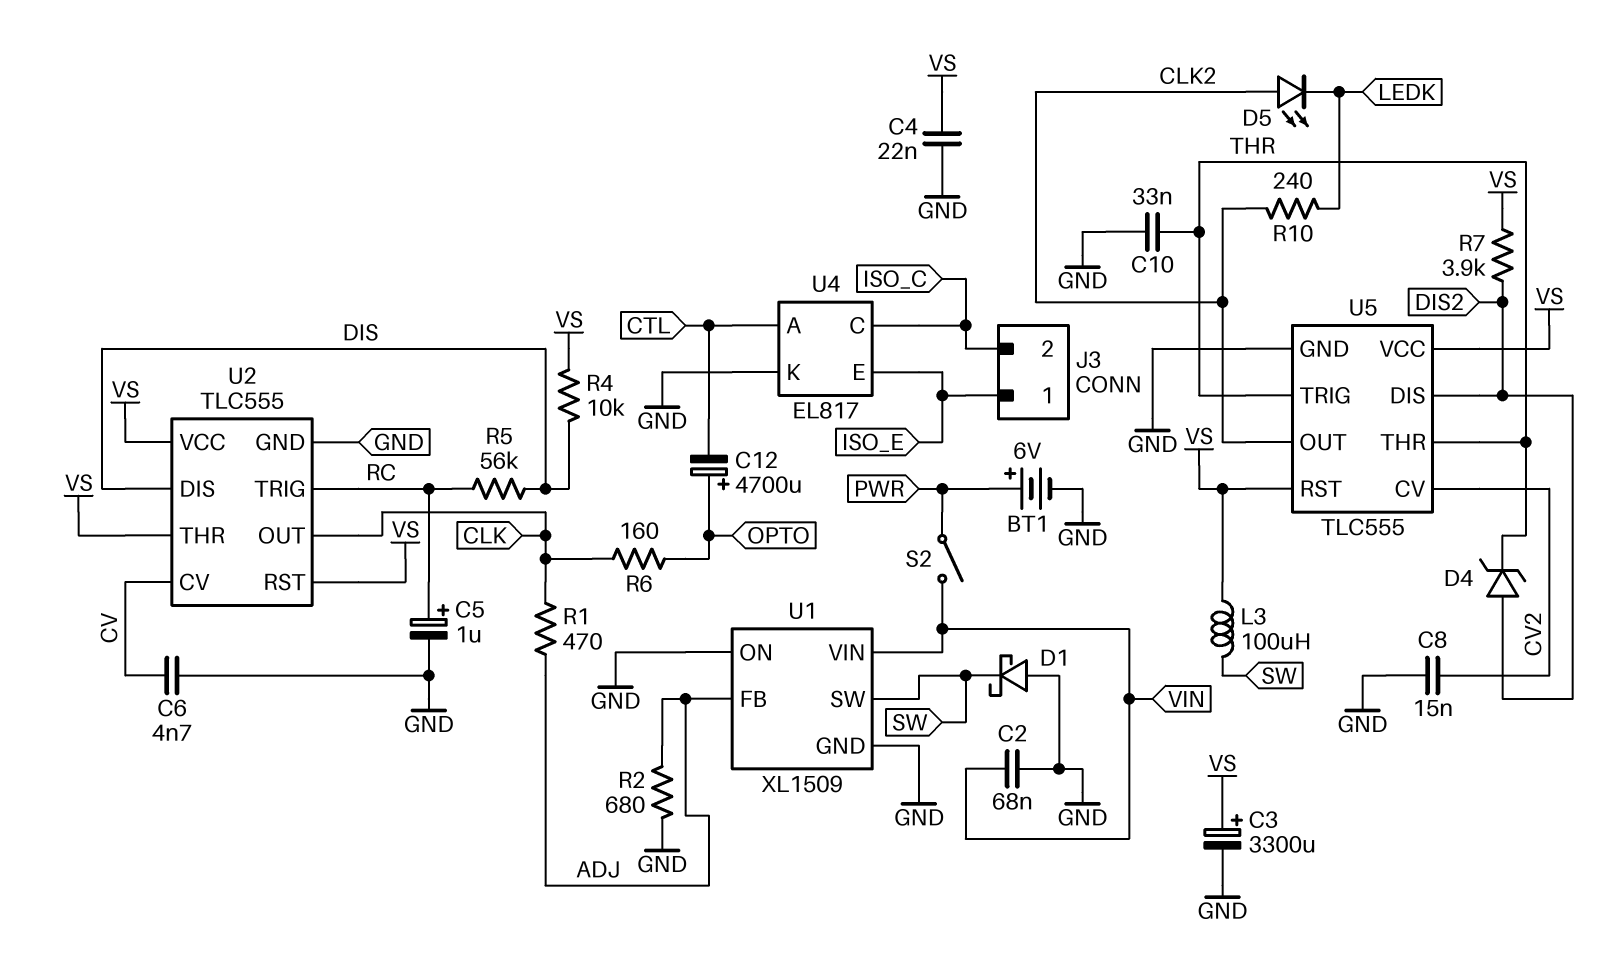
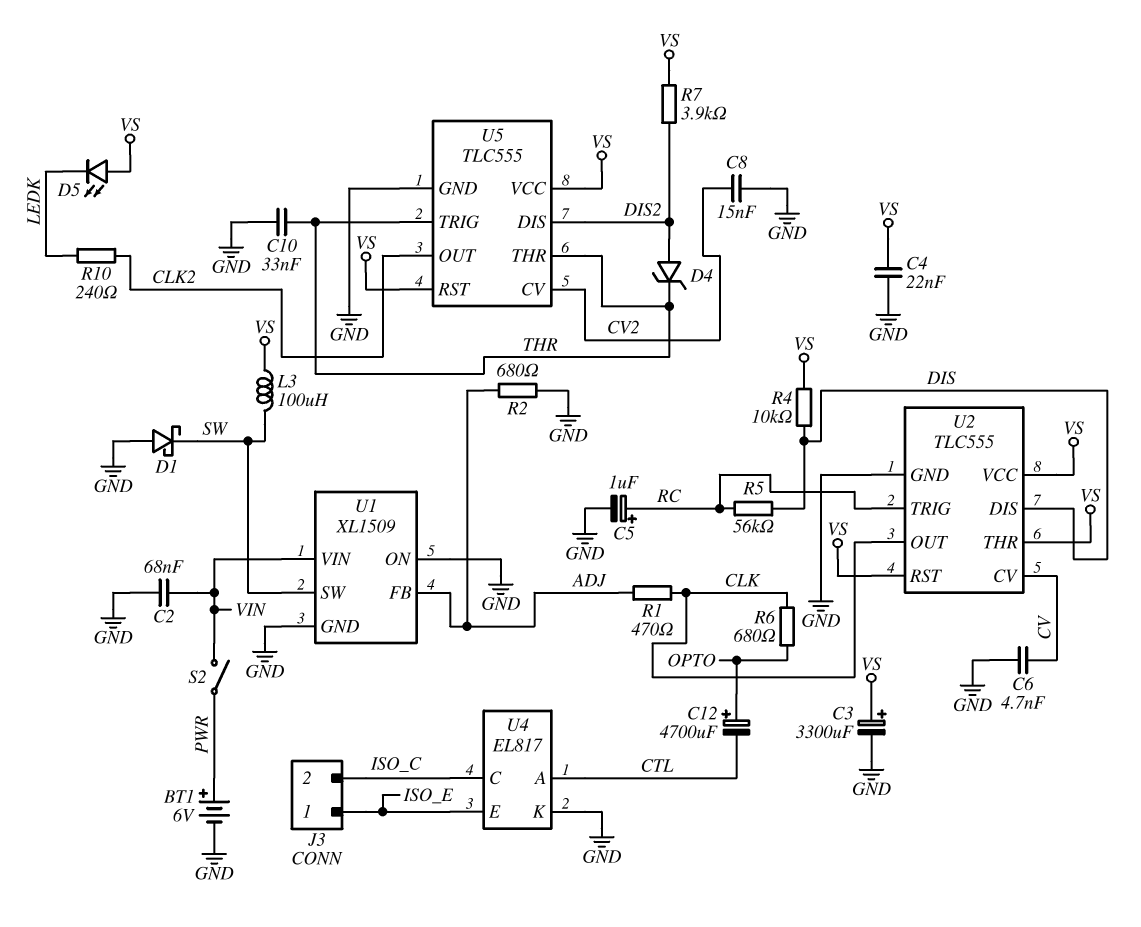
D5: LED (A CLK2, K LEDK) -> LED (A VS, K LEDK)
R6: 160 (CLK, OPTO) -> 680 (CLK, OPTO)

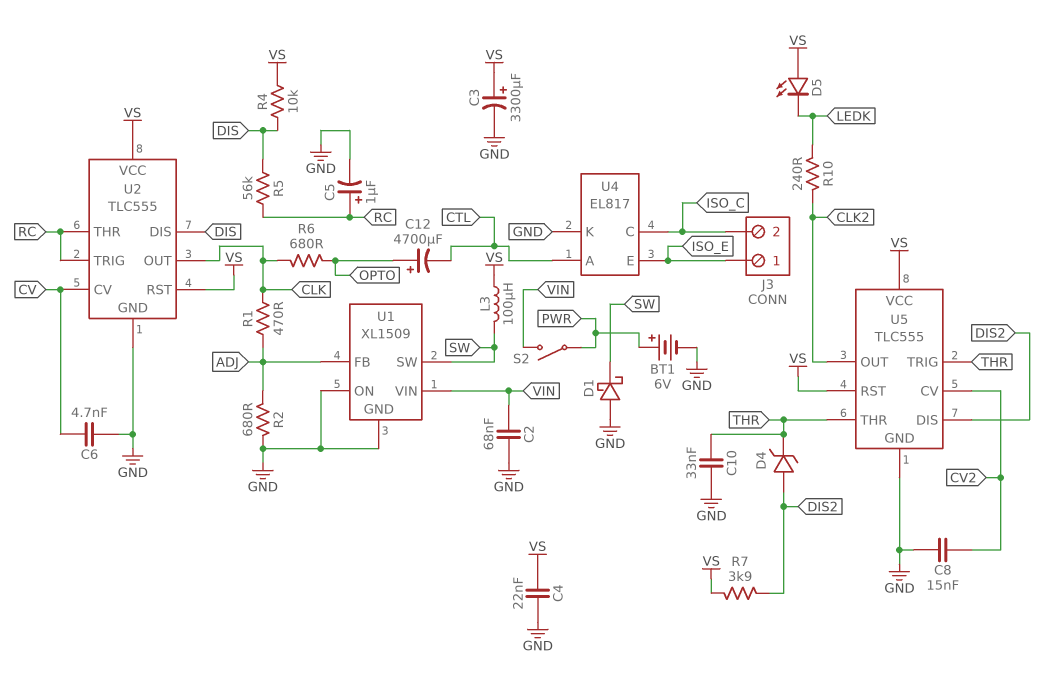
U2 pin THR: VS -> RC

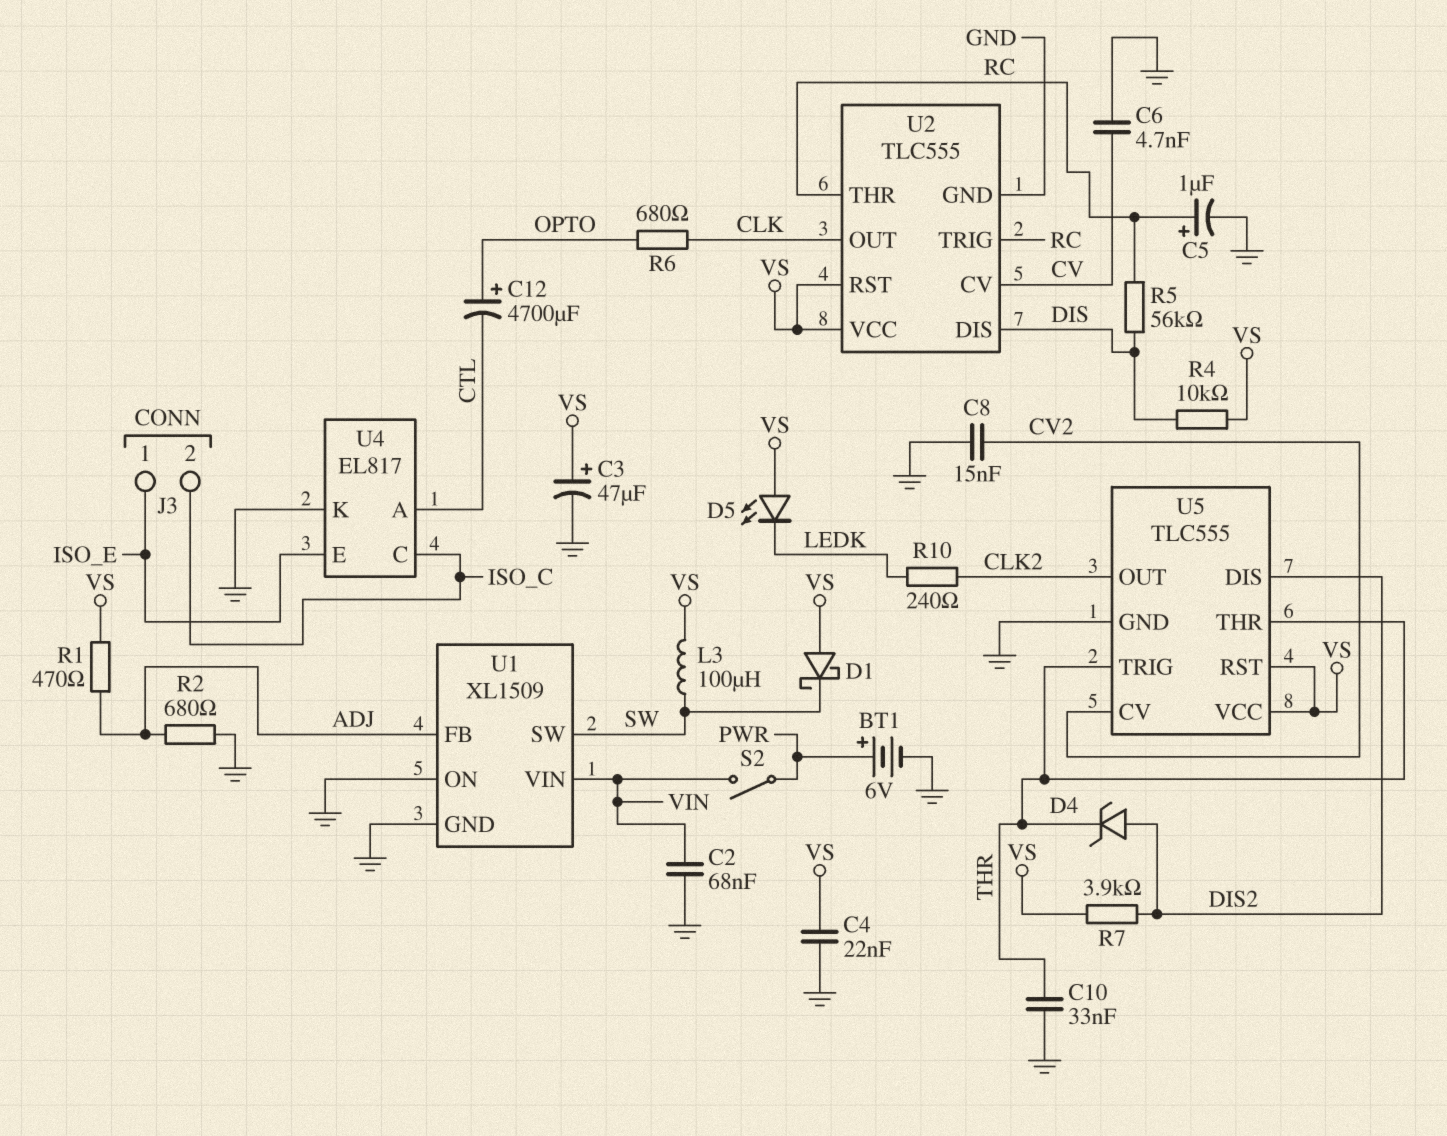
C3: 3300uF (plus VS, minus GND) -> 47uF (plus VS, minus GND)
D1: schottky (A GND, K SW) -> schottky (A VS, K SW)
R1: 470 (ADJ, CLK) -> 470 (ADJ, VS)

